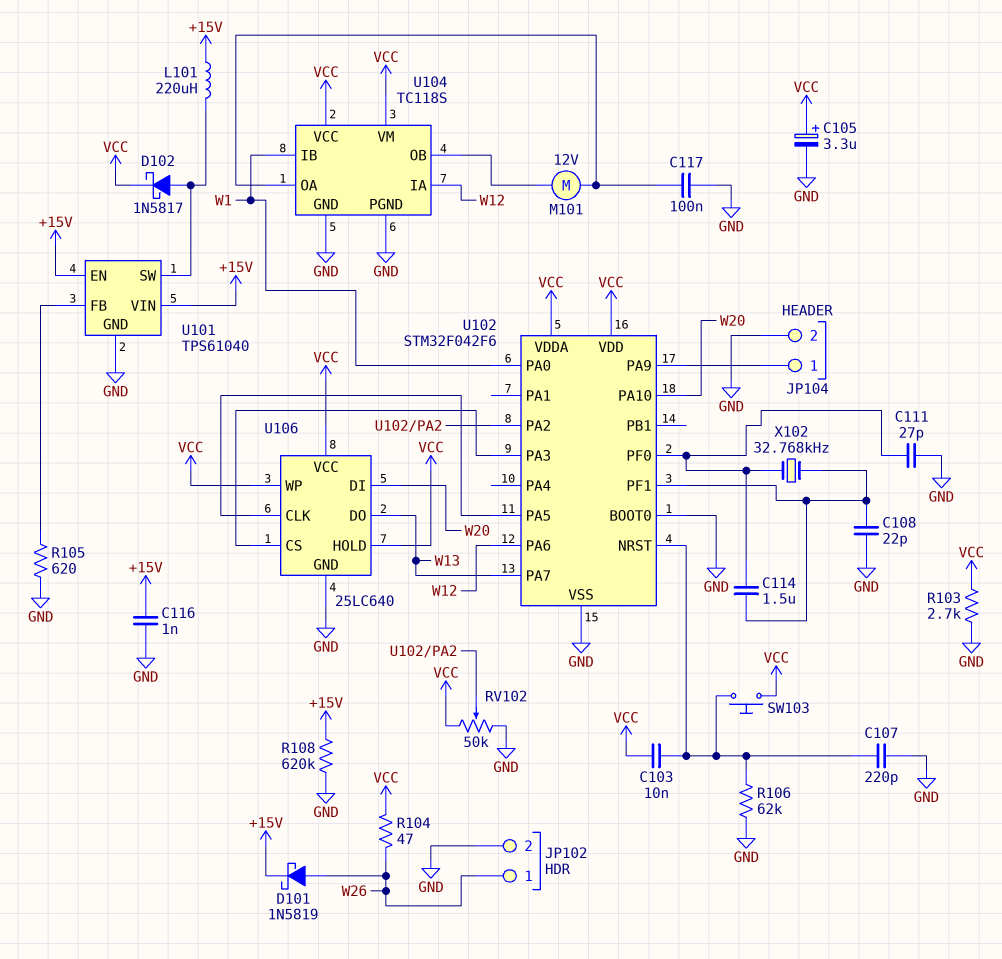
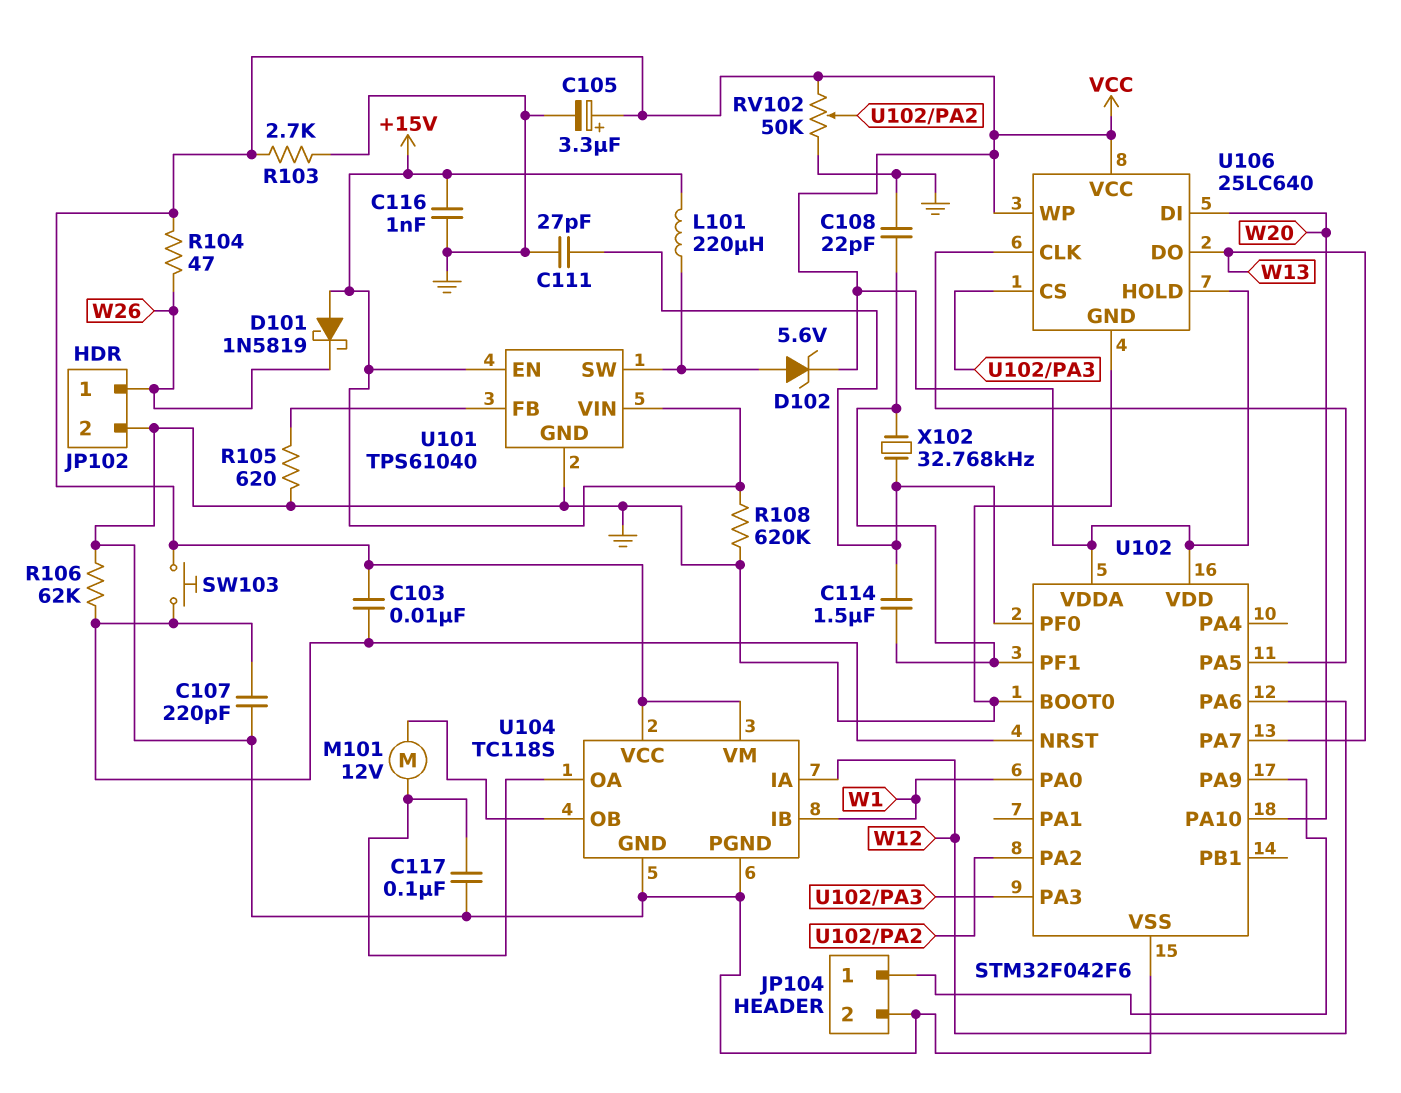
D101: schottky 1N5819 (A W26, K +15V) -> schottky 1N5819 (A +15V, K W26)
D102: schottky 1N5817 (A U101/SW, K VCC) -> zener 5.6V (A U101/SW, K VCC)

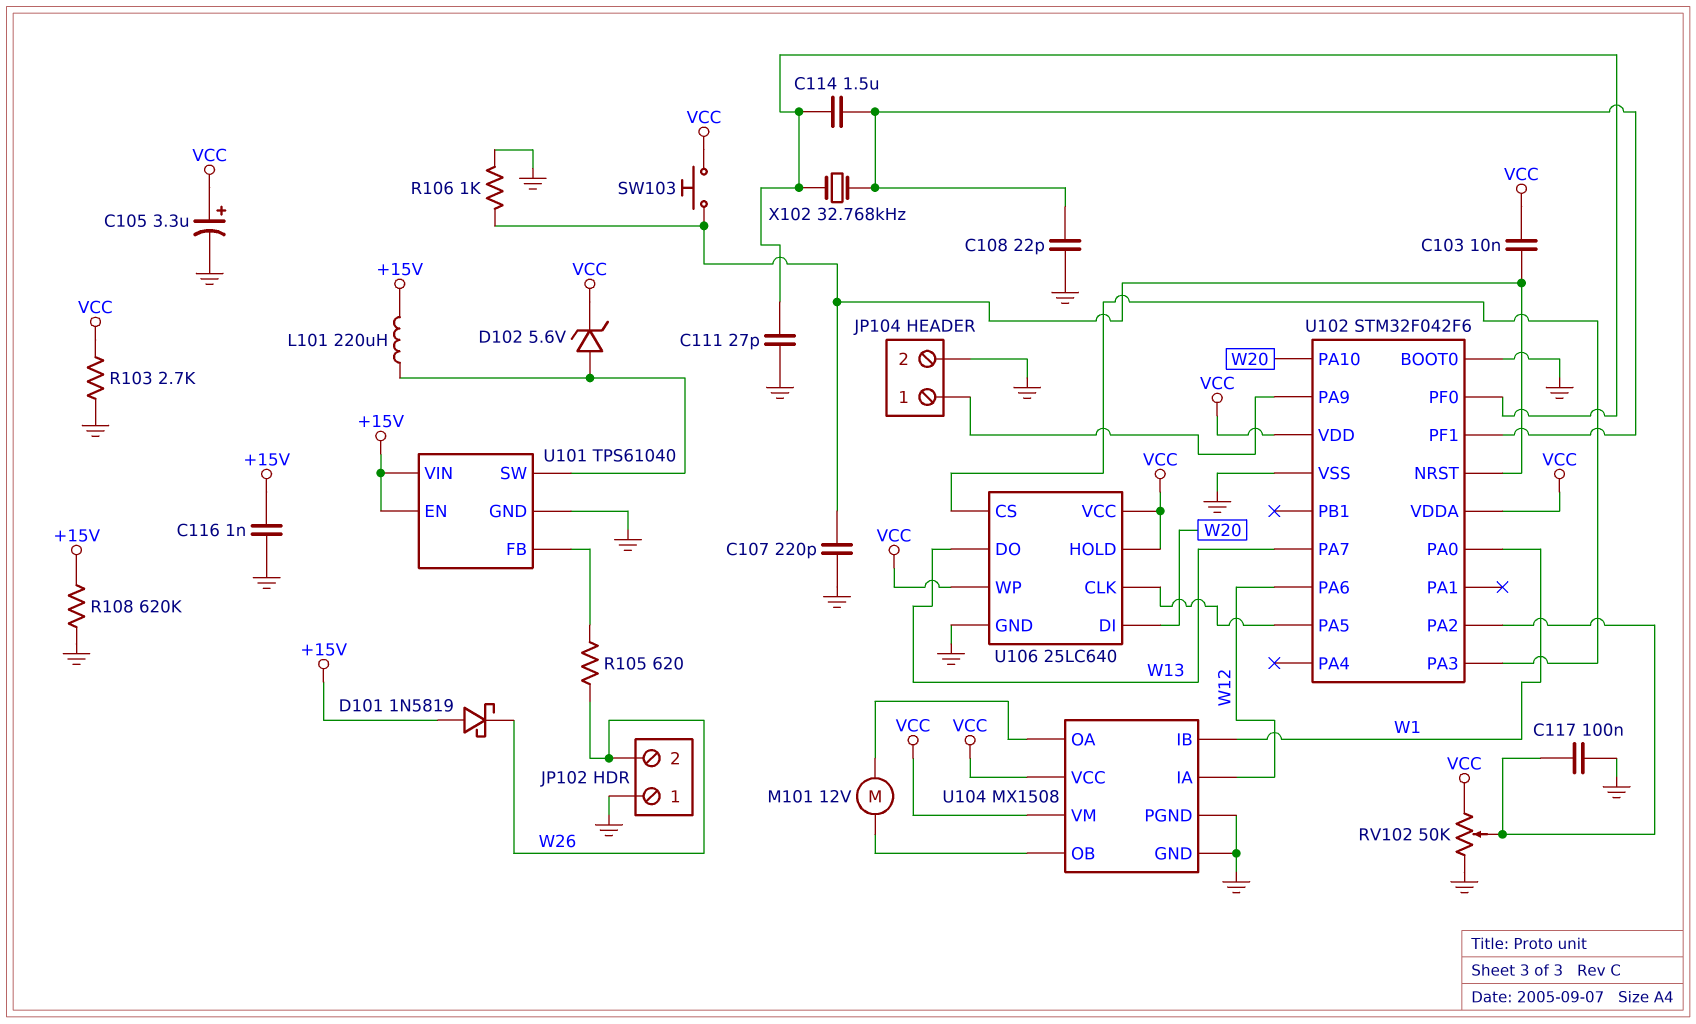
C117: 100nF (GND, U104/OA) -> 100nF (GND, U102/PA2)
JP102 pin 1: W26 -> GND
JP102 pin 2: GND -> W26
R104: 47 (VCC, W26) -> none
R105: 620 (GND, U101/FB) -> 620 (U101/FB, W26)
R106: 62k (GND, U102/NRST) -> 1k (GND, U102/NRST)
U104: TC118S -> MX1508

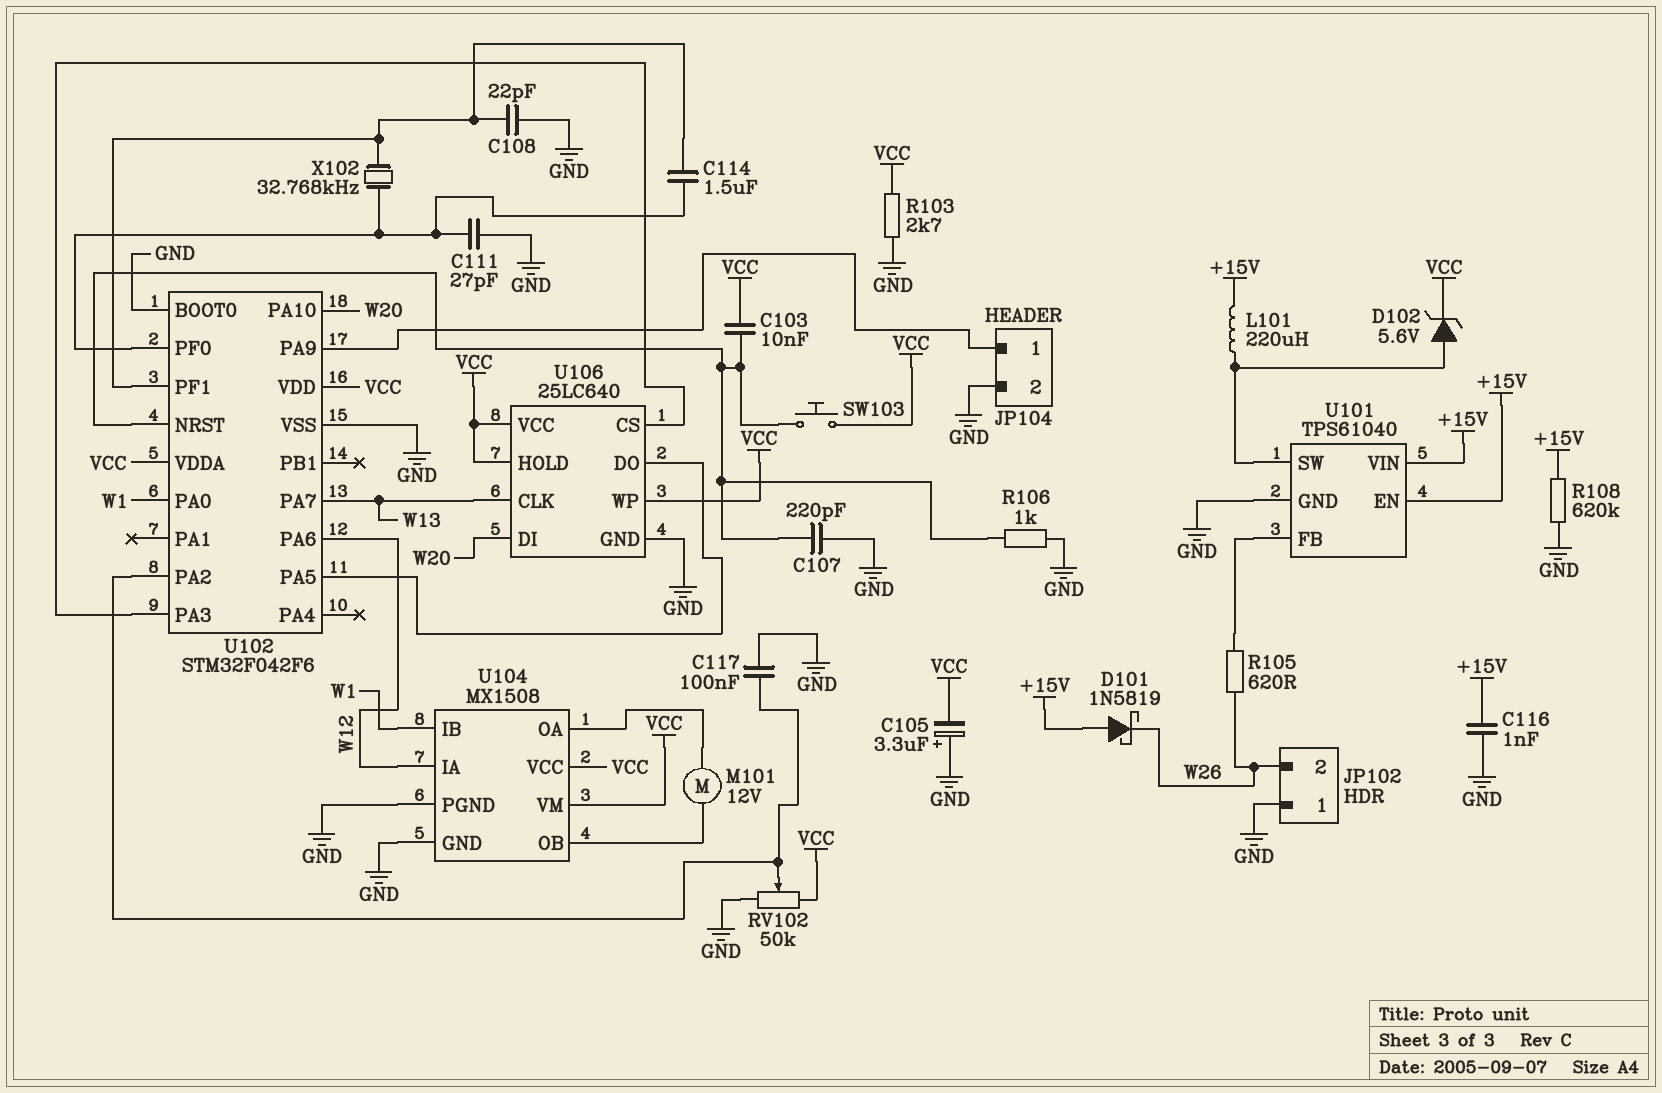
C105: 3.3uF (plus VCC, minus GND) -> 3.3uF (plus GND, minus VCC)
U106 pin CLK: U102/PA5 -> W13
U106 pin DO: W13 -> U102/PA5

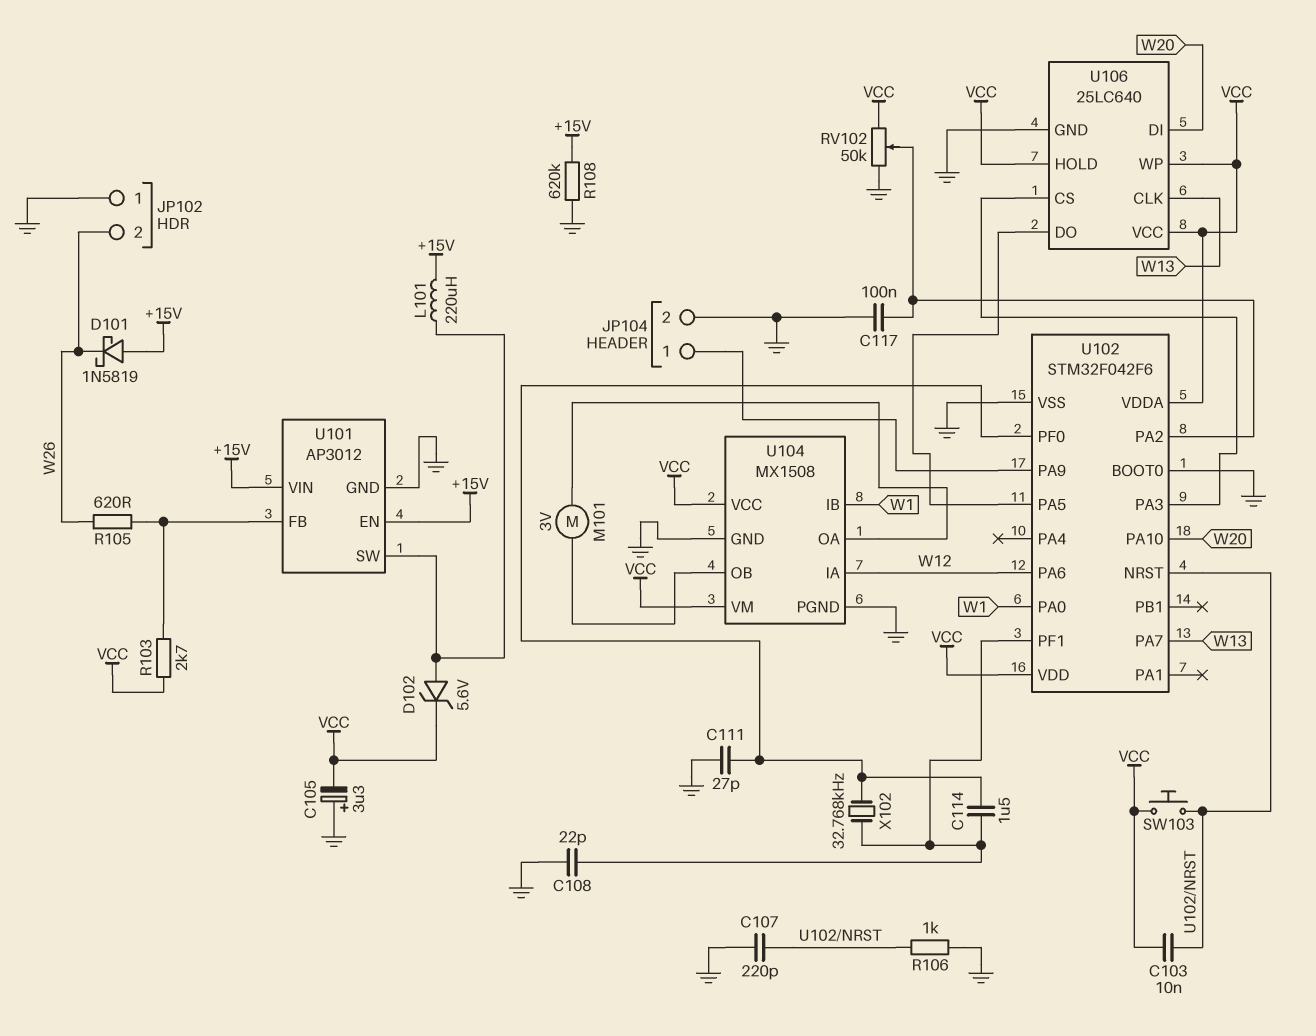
C116: 1nF (+15V, GND) -> none
M101: motor 12V (U104/OA, U104/OB) -> motor 3V (U104/OA, U104/OB)
R103: 2.7k (GND, VCC) -> 2.7k (U101/FB, VCC)
U101: TPS61040 -> AP3012

